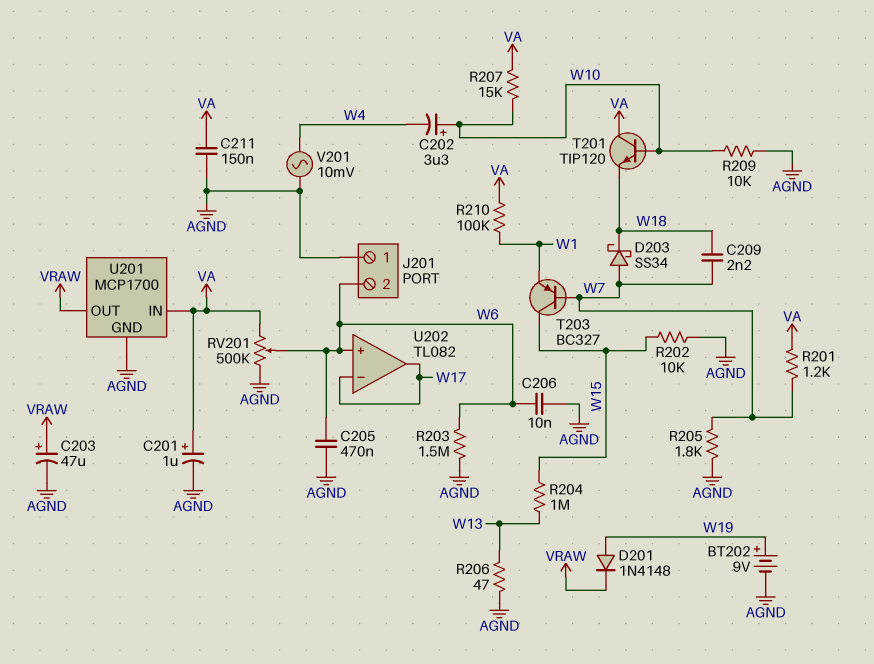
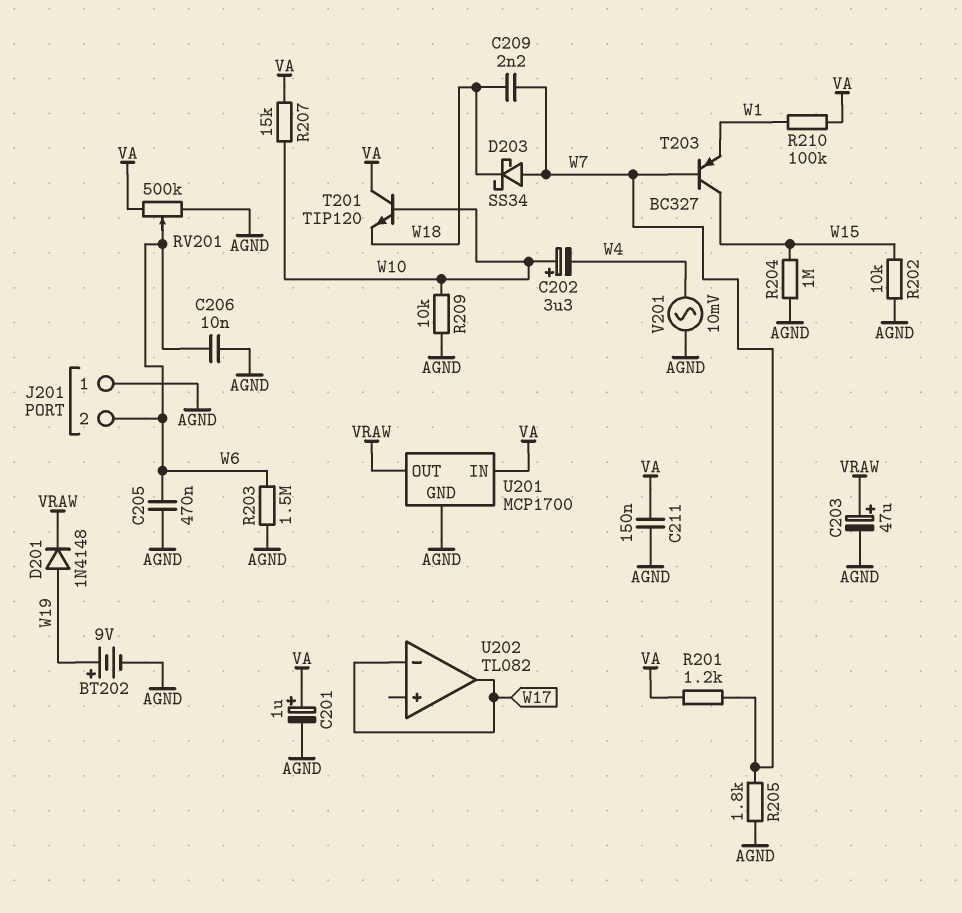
R204: 1M (W13, W15) -> 1M (AGND, W15)
R206: 47 (AGND, W13) -> none
U202 pin in+: W6 -> none

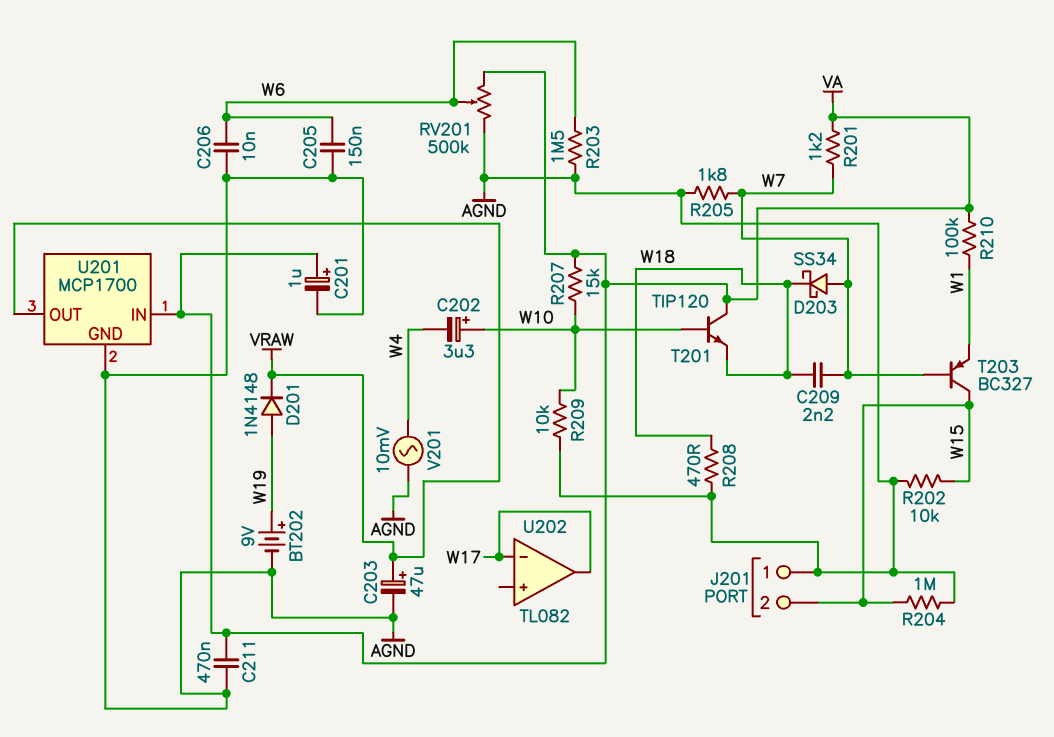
C205: 470nF (AGND, W6) -> 150nF (AGND, W6)
C211: 150nF (AGND, VA) -> 470nF (AGND, VA)
J201 pin 2: W6 -> W15
R208: none -> 470 (AGND, W18)

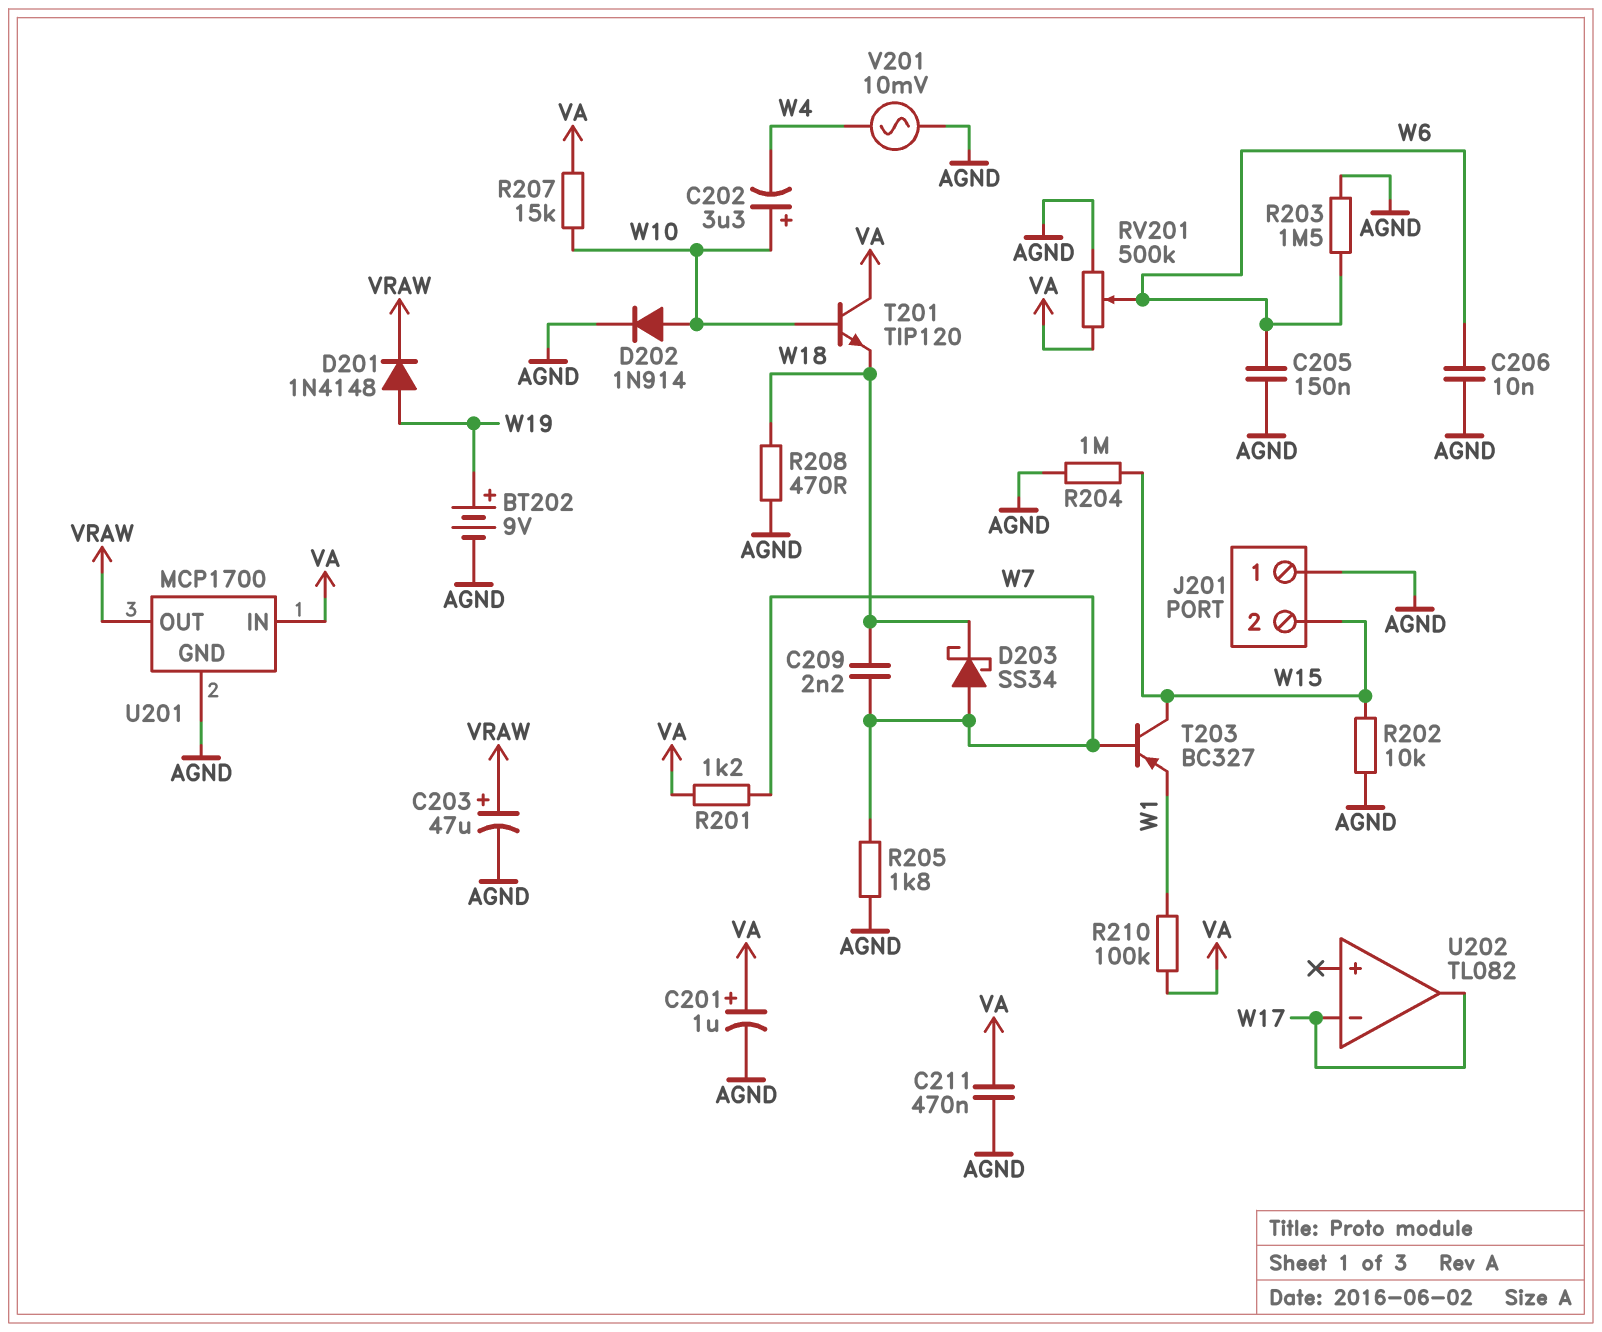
D202: none -> diode 1N914 (A W10, K AGND)
R209: 10k (AGND, W10) -> none

